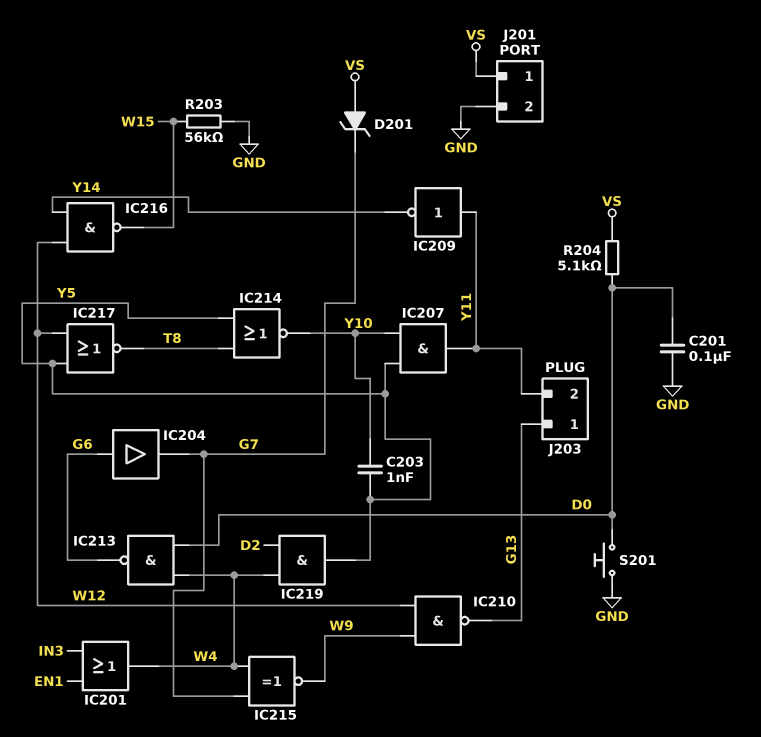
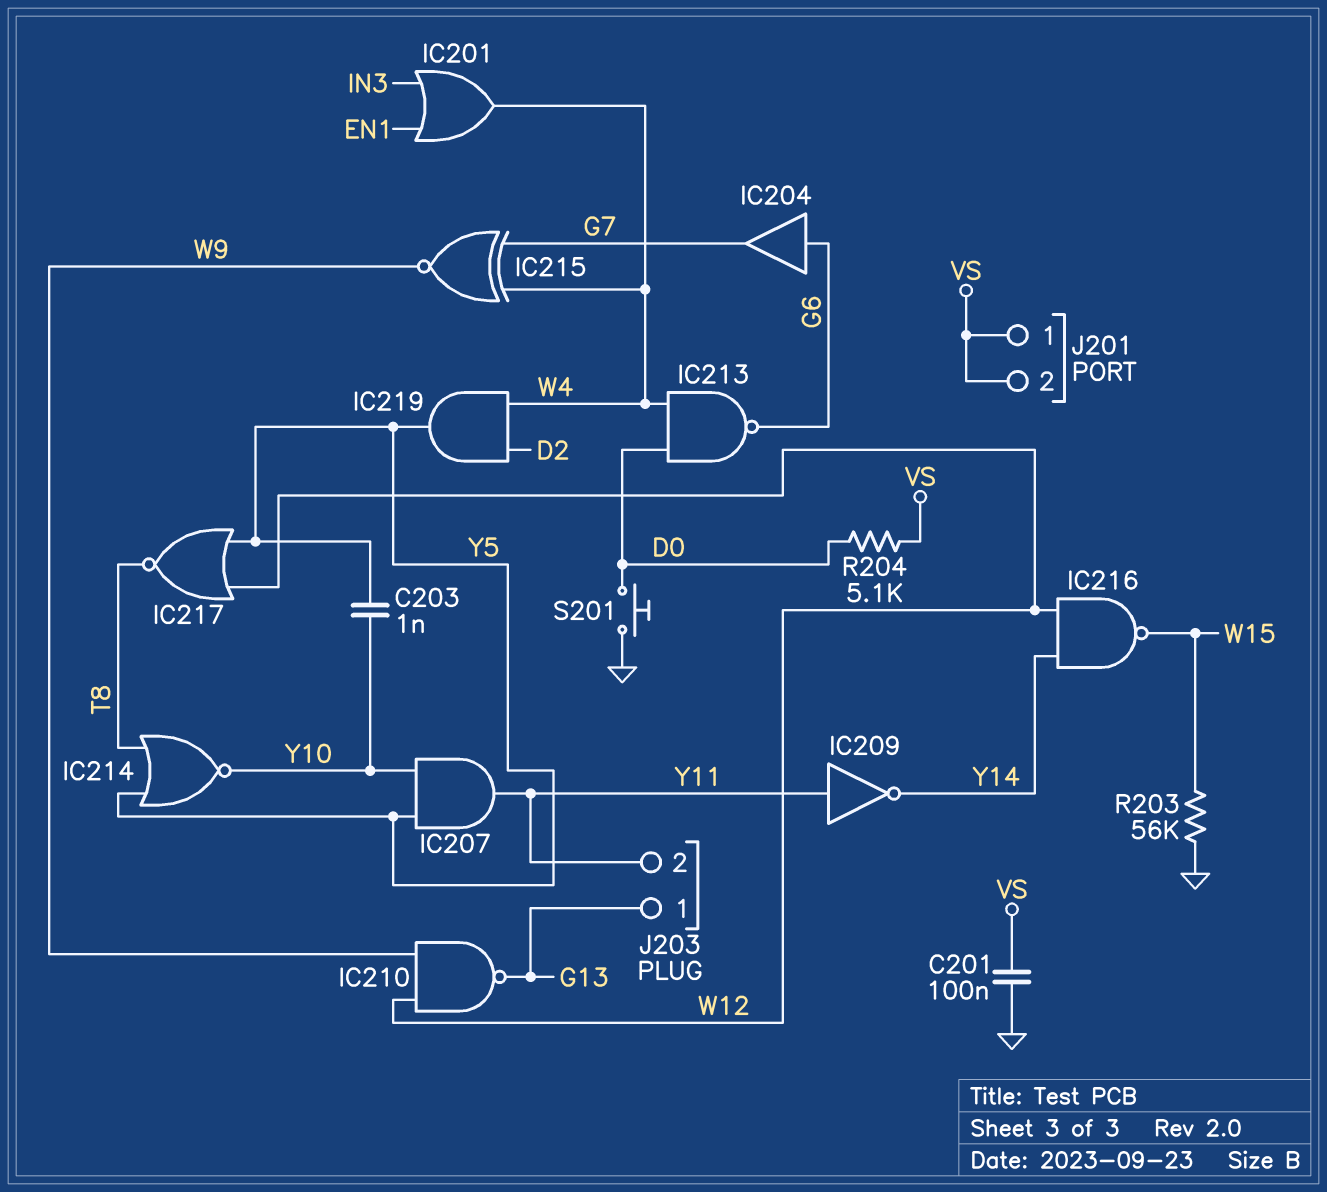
C201: 100nF (D0, GND) -> 100nF (GND, VS)
D201: zener (A VS, K G7) -> none
J201 pin 2: GND -> VS

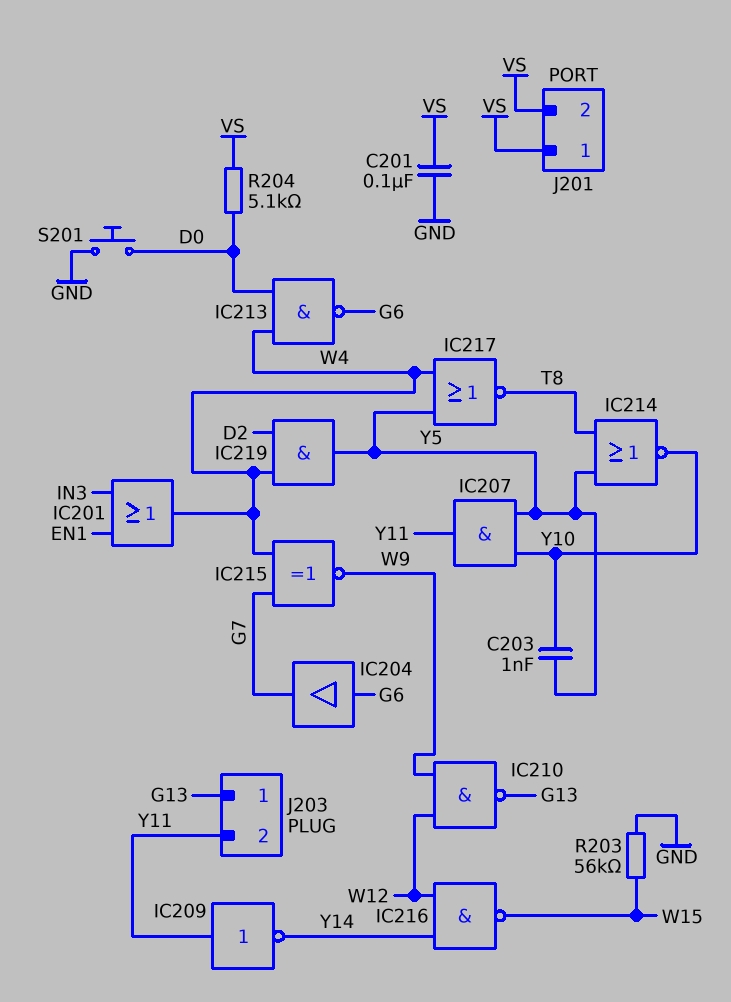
IC217: NOR (in W12, in Y5, out T8) -> NOR (in W4, in Y5, out T8)

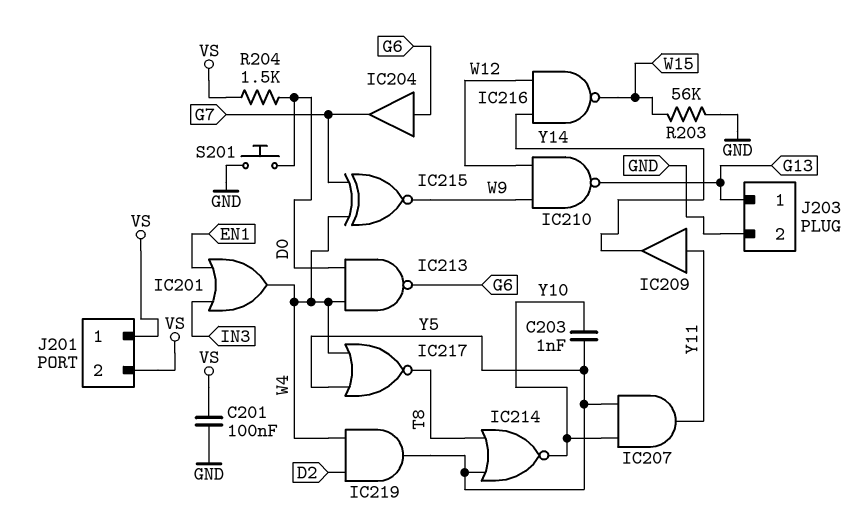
IC209: NOT (in Y11, out Y14) -> buffer (in Y11, out Y14)
J203 pin 2: Y11 -> GND
R204: 5.1k (D0, VS) -> 1.5k (D0, VS)

